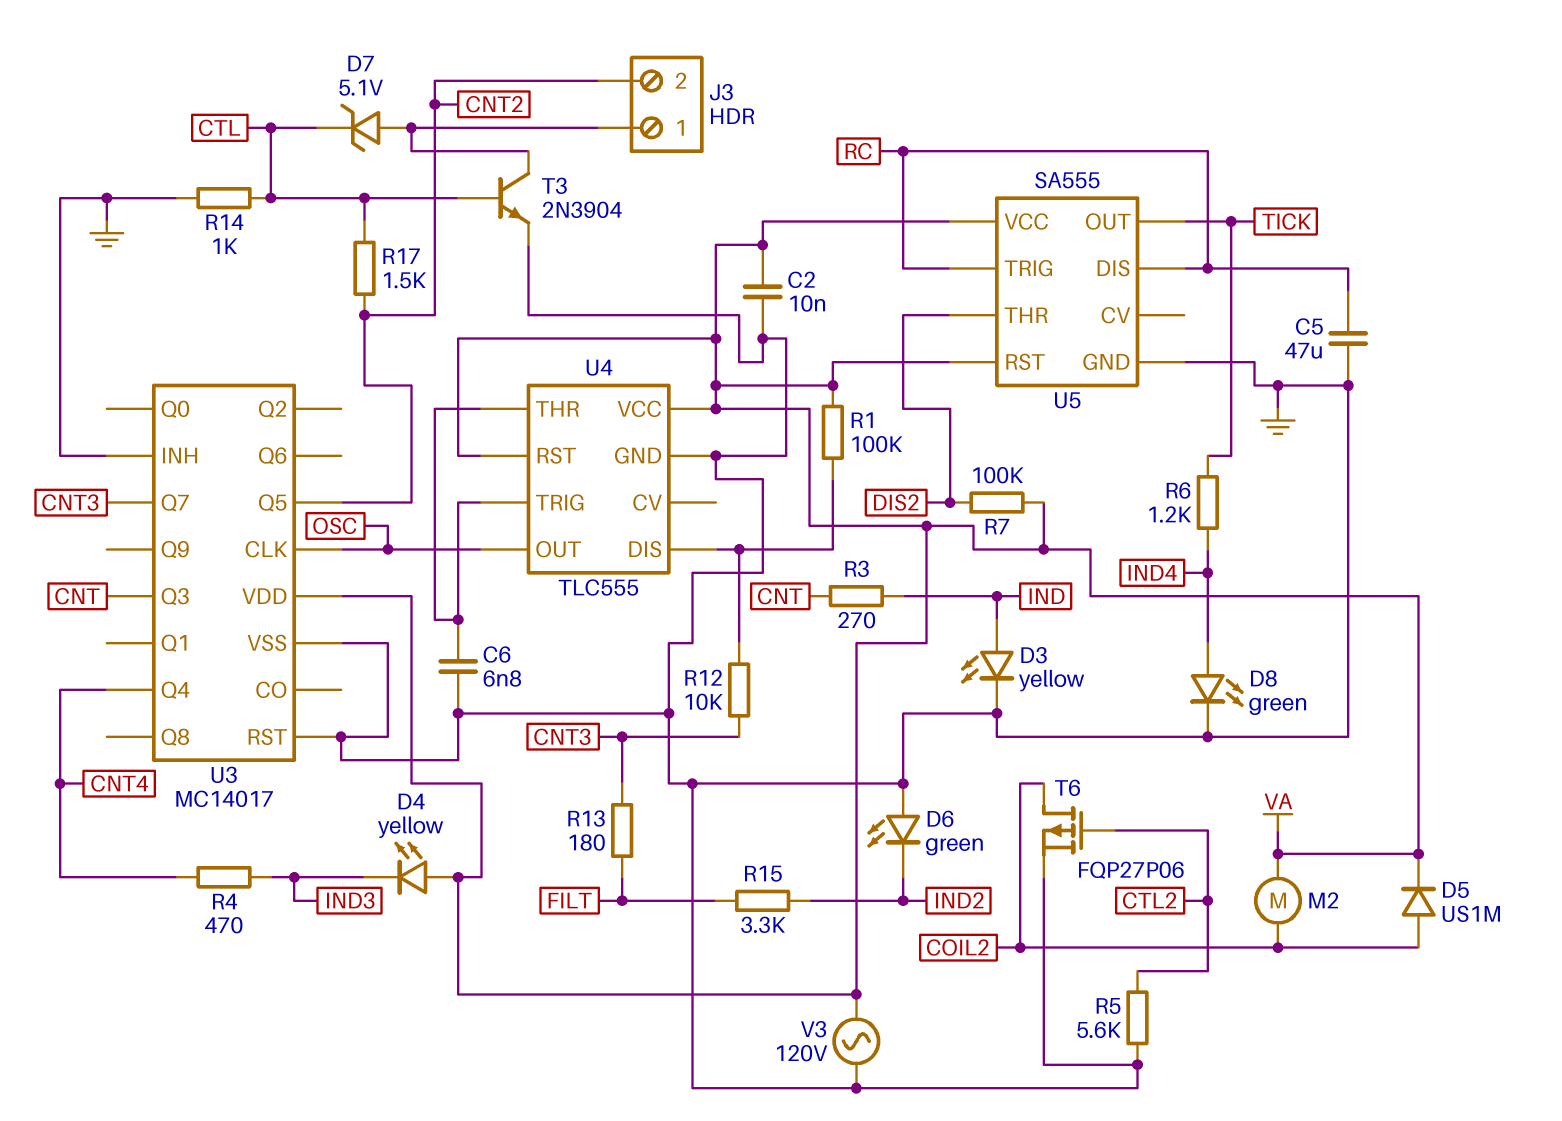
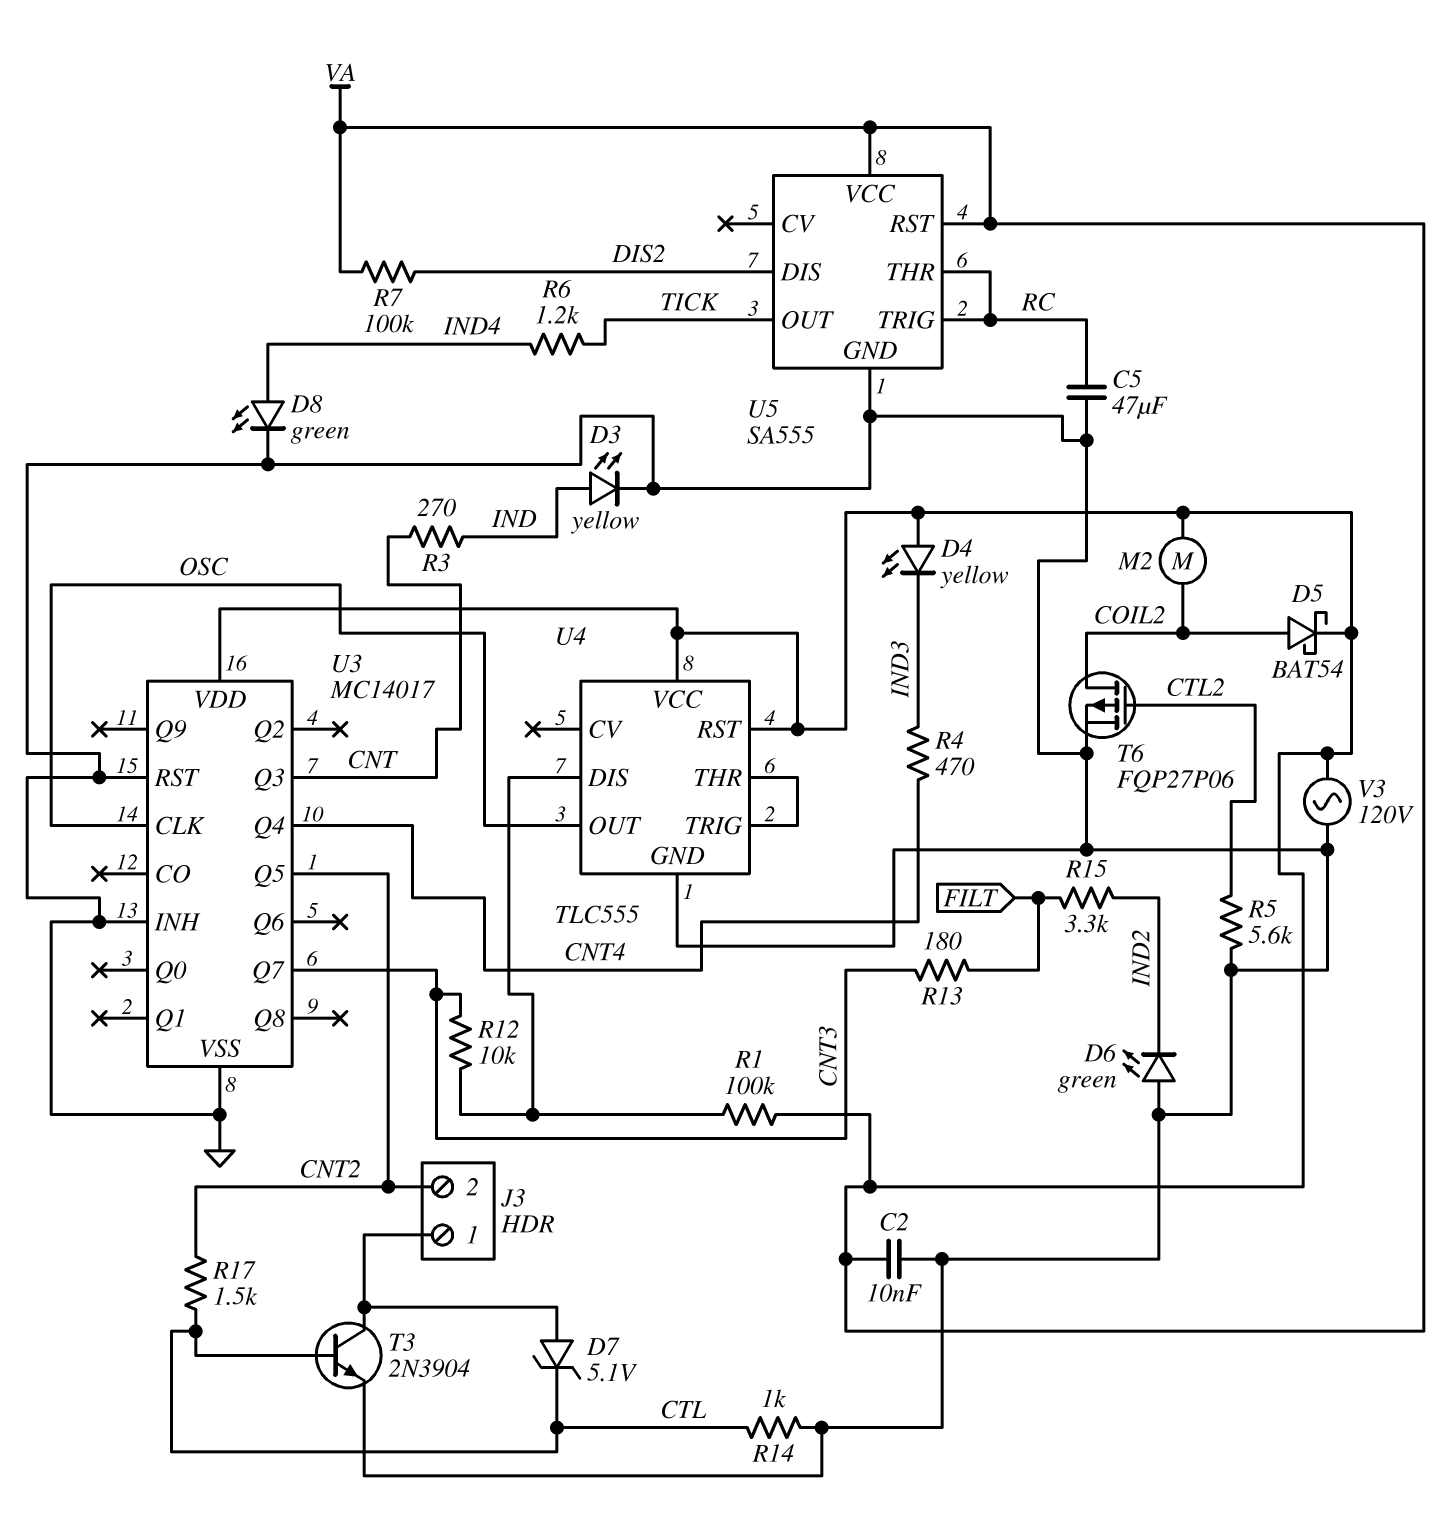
C6: 6.8nF (GND, U4/THR) -> none
D5: diode US1M (A COIL2, K VA) -> schottky BAT54 (A COIL2, K VA)
U5 pin DIS: RC -> DIS2
U5 pin THR: DIS2 -> RC

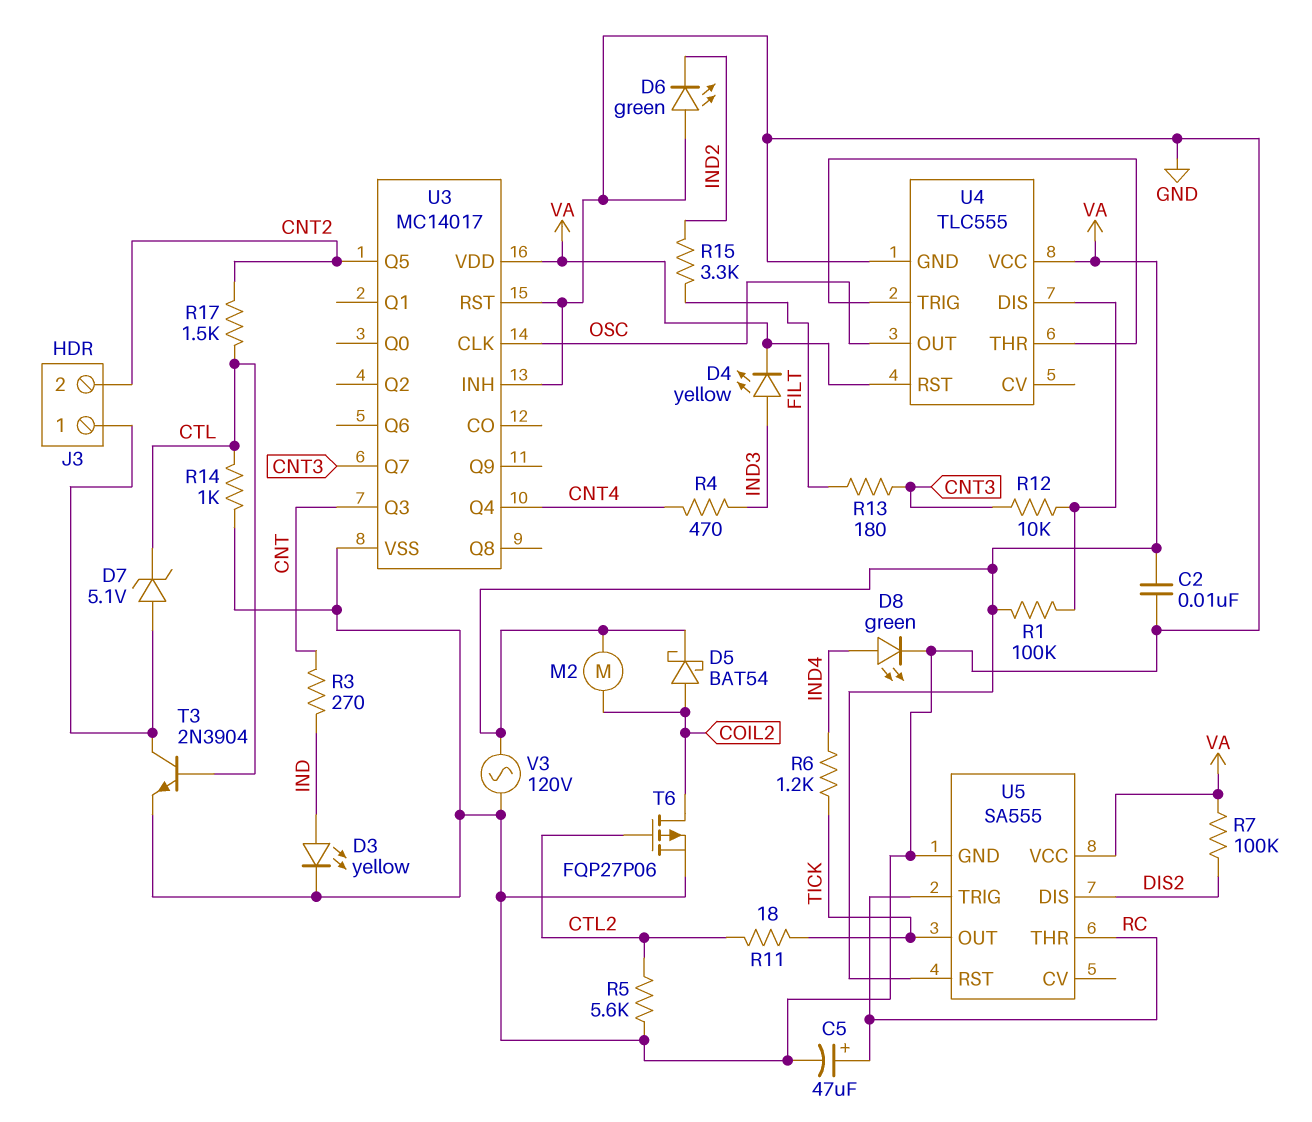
C5: 47uF (GND, RC) -> 47uF (plus RC, minus GND)
D4: LED yellow (A VA, K IND3) -> LED yellow (A IND3, K VA)
R11: none -> 18 (CTL2, TICK)

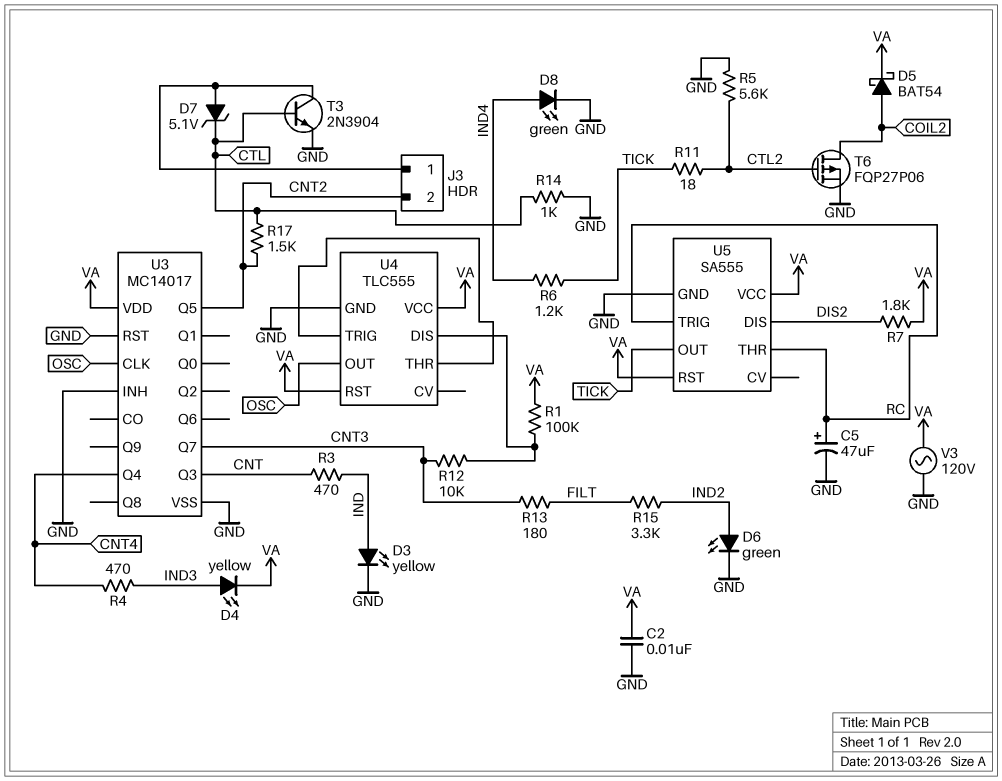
D6: LED green (A GND, K IND2) -> LED green (A IND2, K GND)
M2: motor (COIL2, VA) -> none
R3: 270 (CNT, IND) -> 470 (CNT, IND)
R7: 100k (DIS2, VA) -> 1.8k (DIS2, VA)

